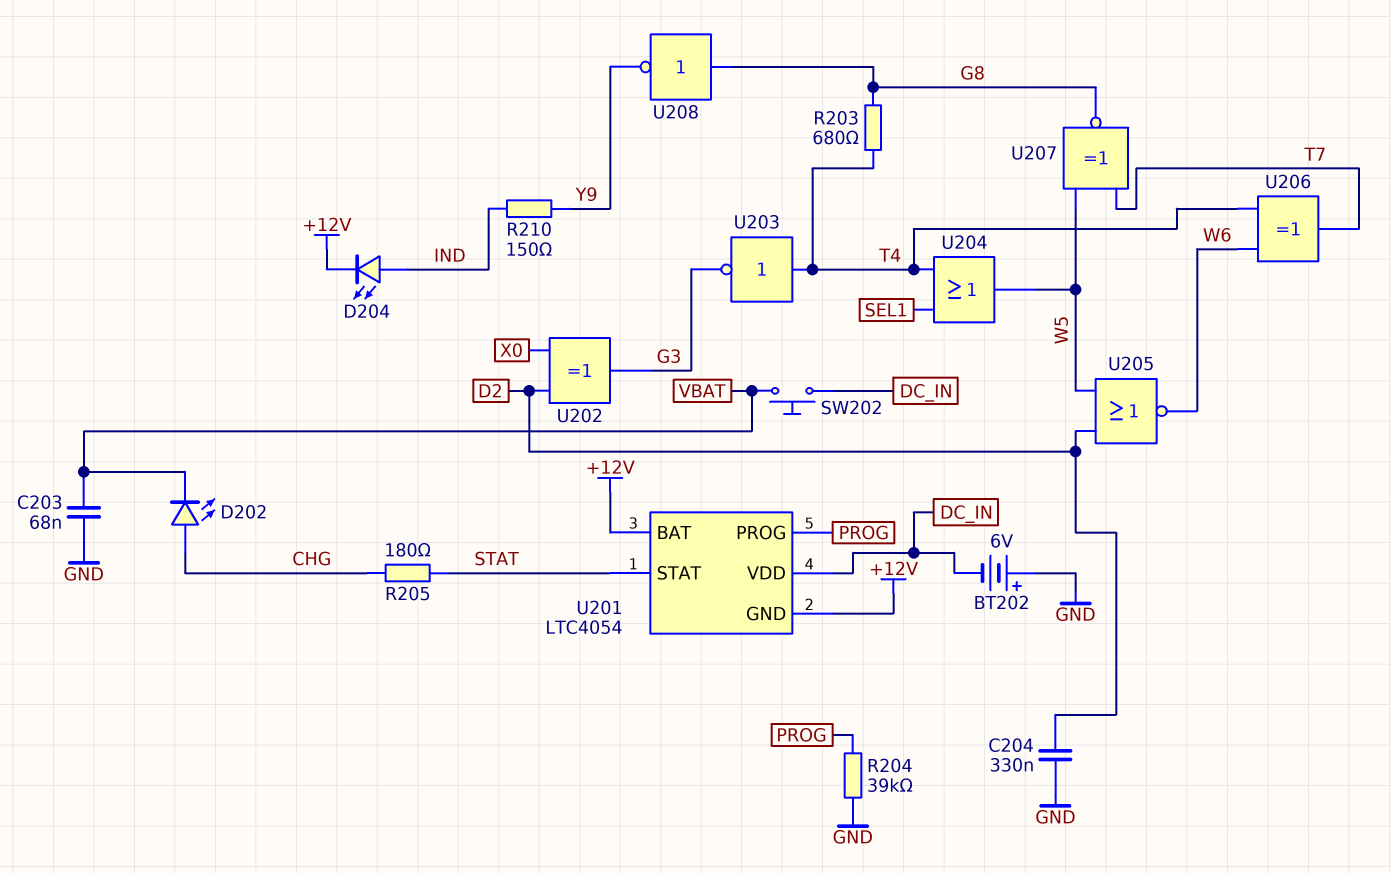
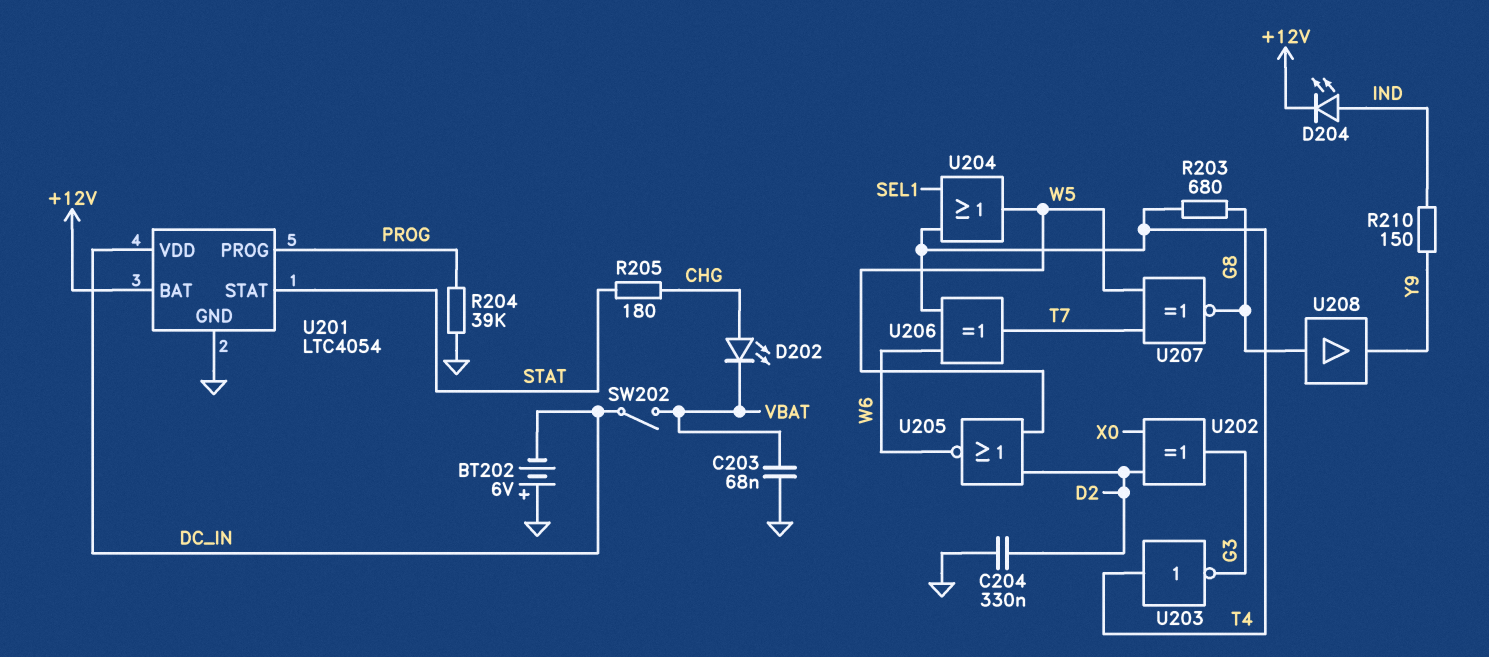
SW202: button (DC_IN, VBAT) -> switch (DC_IN, VBAT)
U201 pin GND: +12V -> GND
U208: NOT (in G8, out Y9) -> buffer (in G8, out Y9)

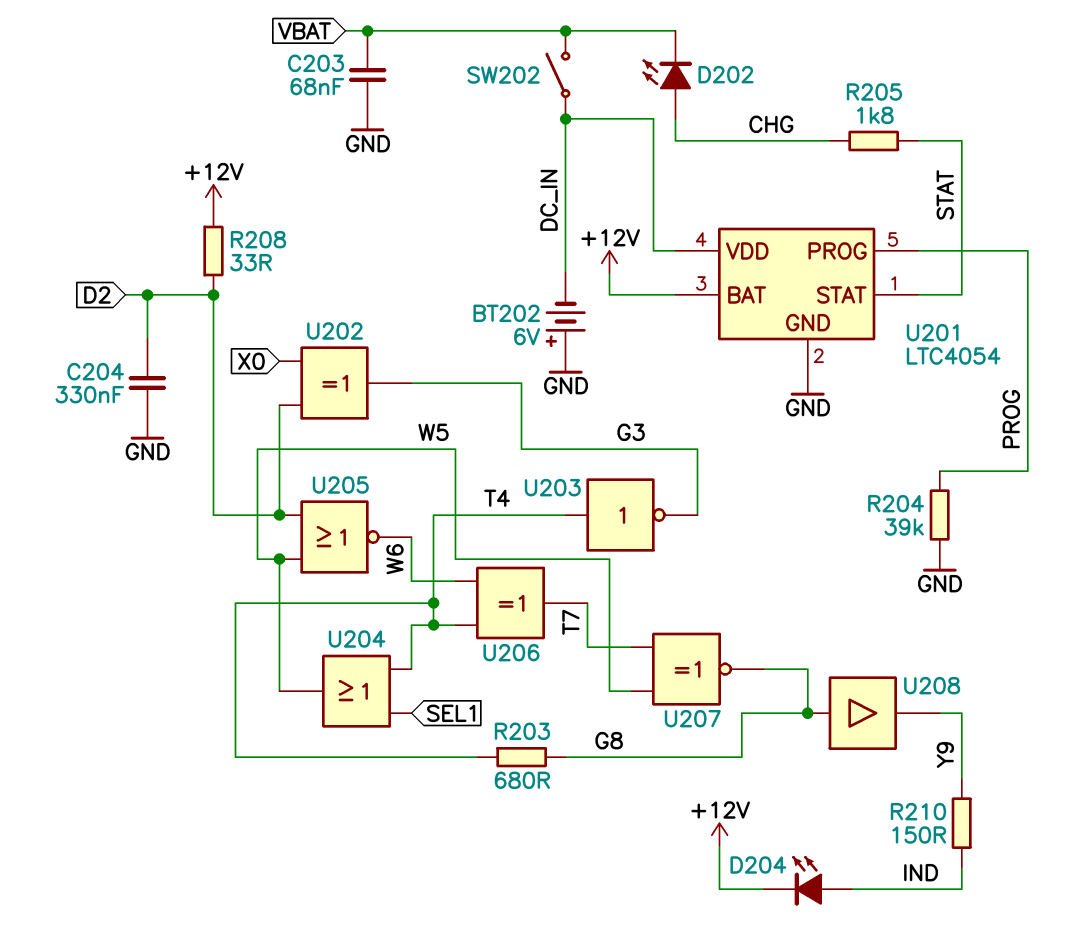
R205: 180 (CHG, STAT) -> 1.8k (CHG, STAT)
R208: none -> 33 (+12V, D2)

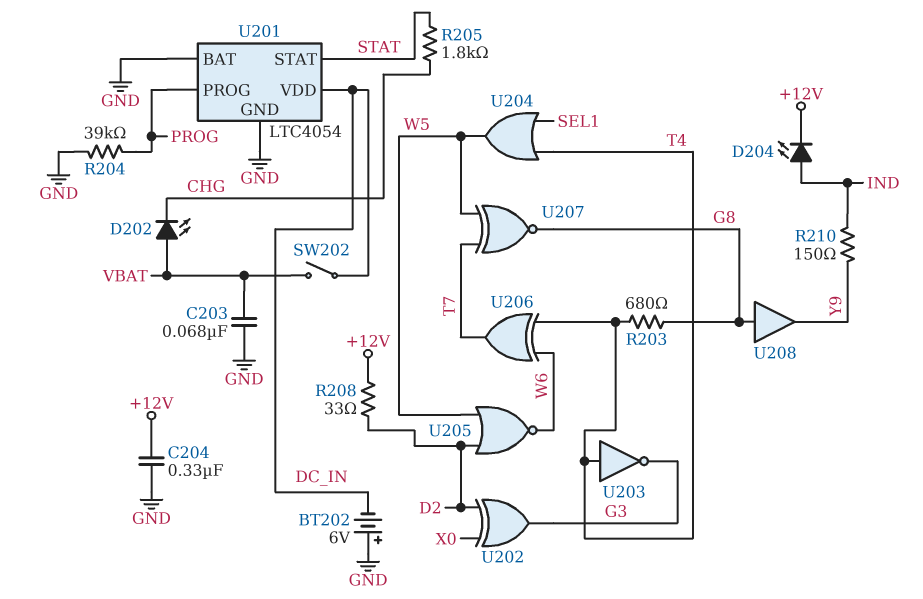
C204: 330nF (D2, GND) -> 330nF (+12V, GND)
D202: LED (A CHG, K VBAT) -> LED (A VBAT, K CHG)
U201 pin BAT: +12V -> GND

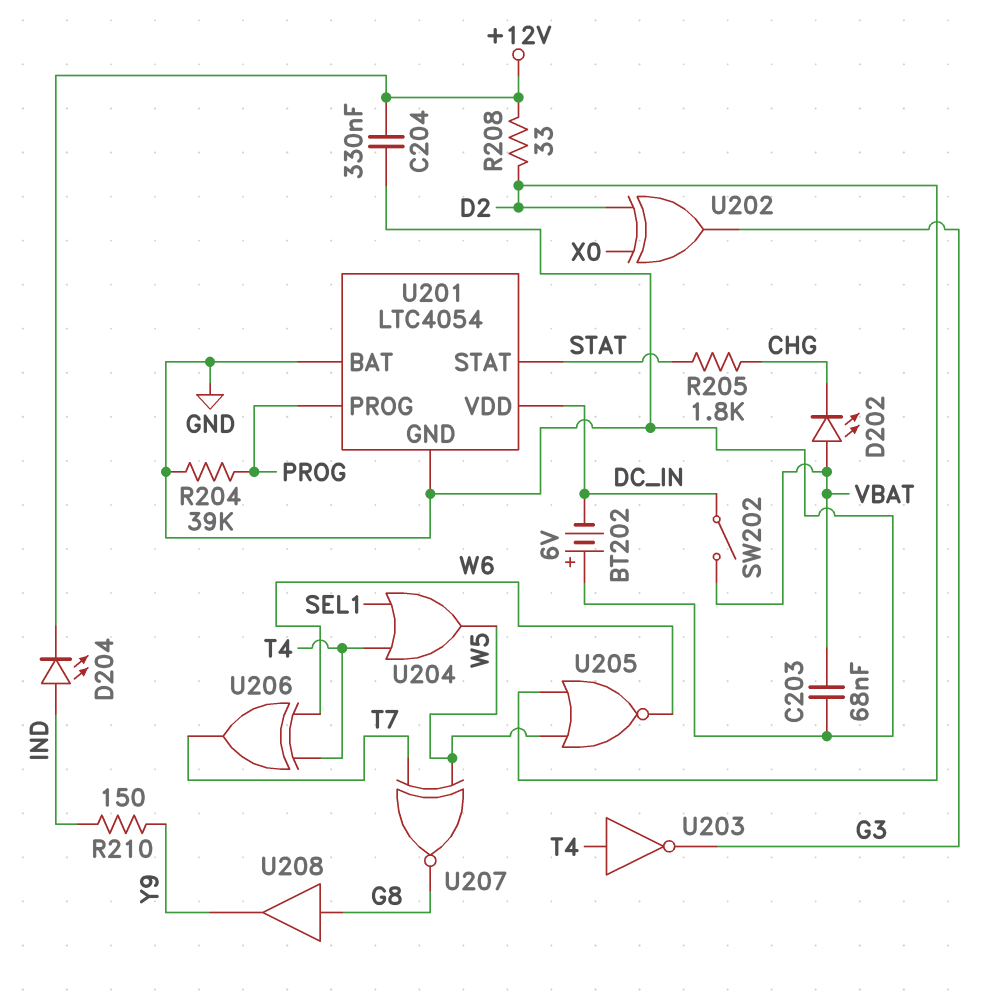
R203: 680 (G8, T4) -> none

